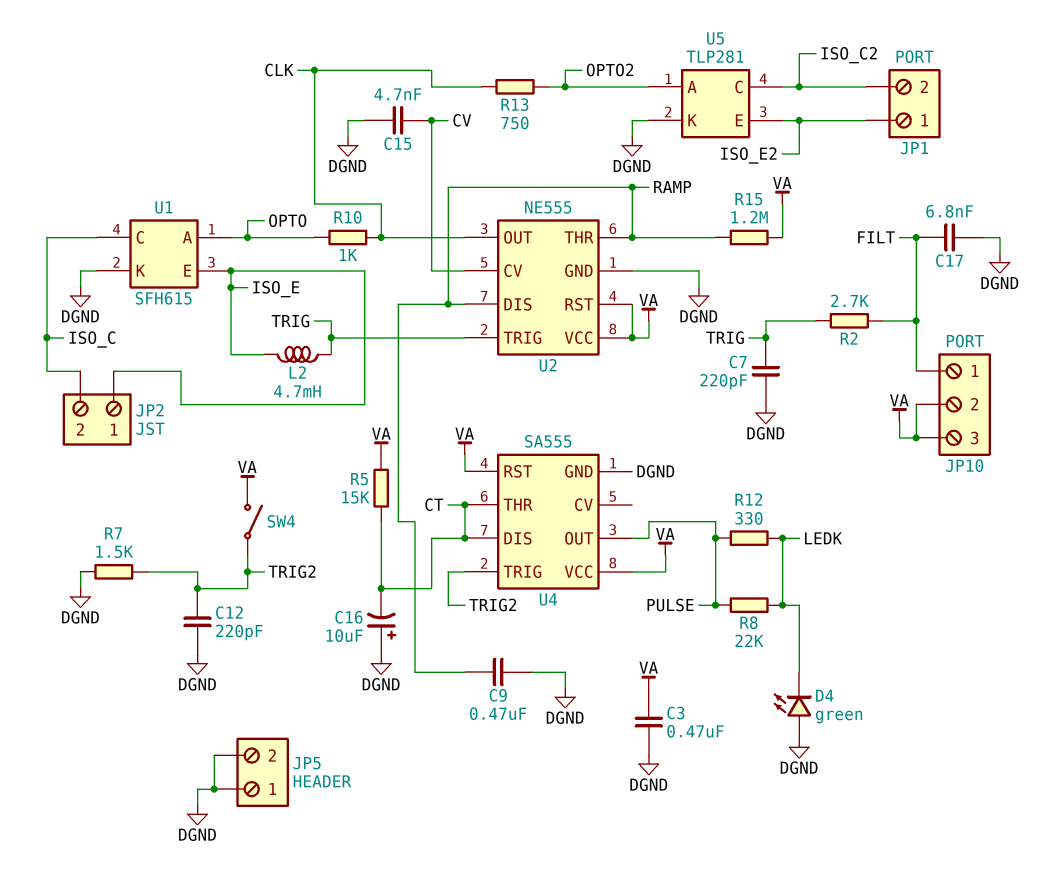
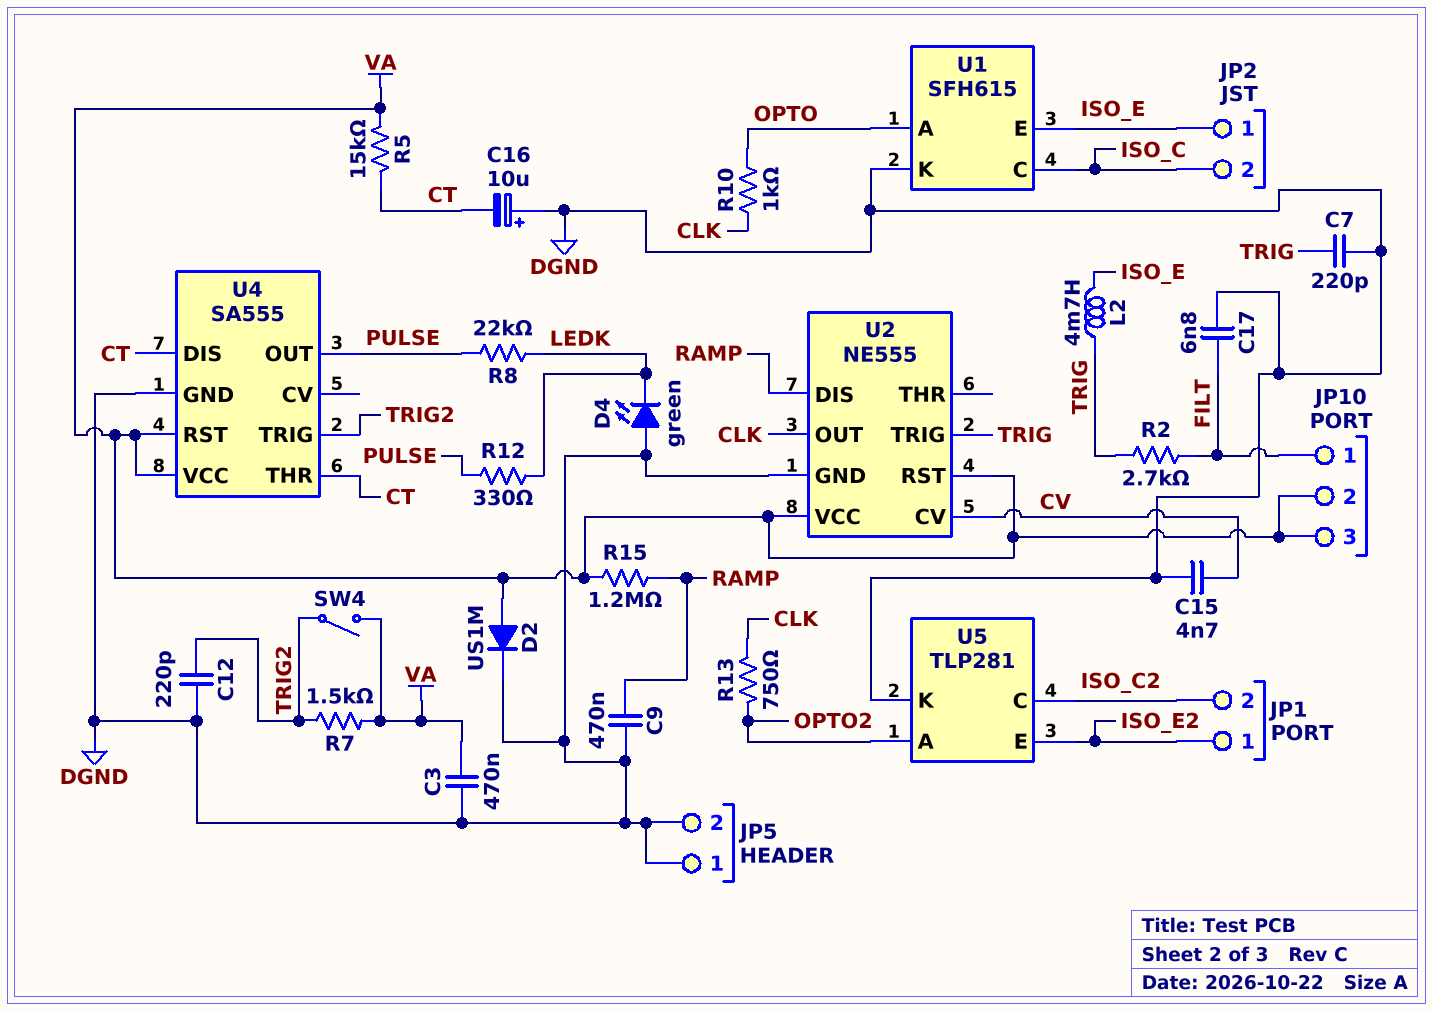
D2: none -> diode US1M (A VA, K DGND)
R7: 1.5k (DGND, TRIG2) -> 1.5k (TRIG2, VA)
U2 pin THR: RAMP -> none

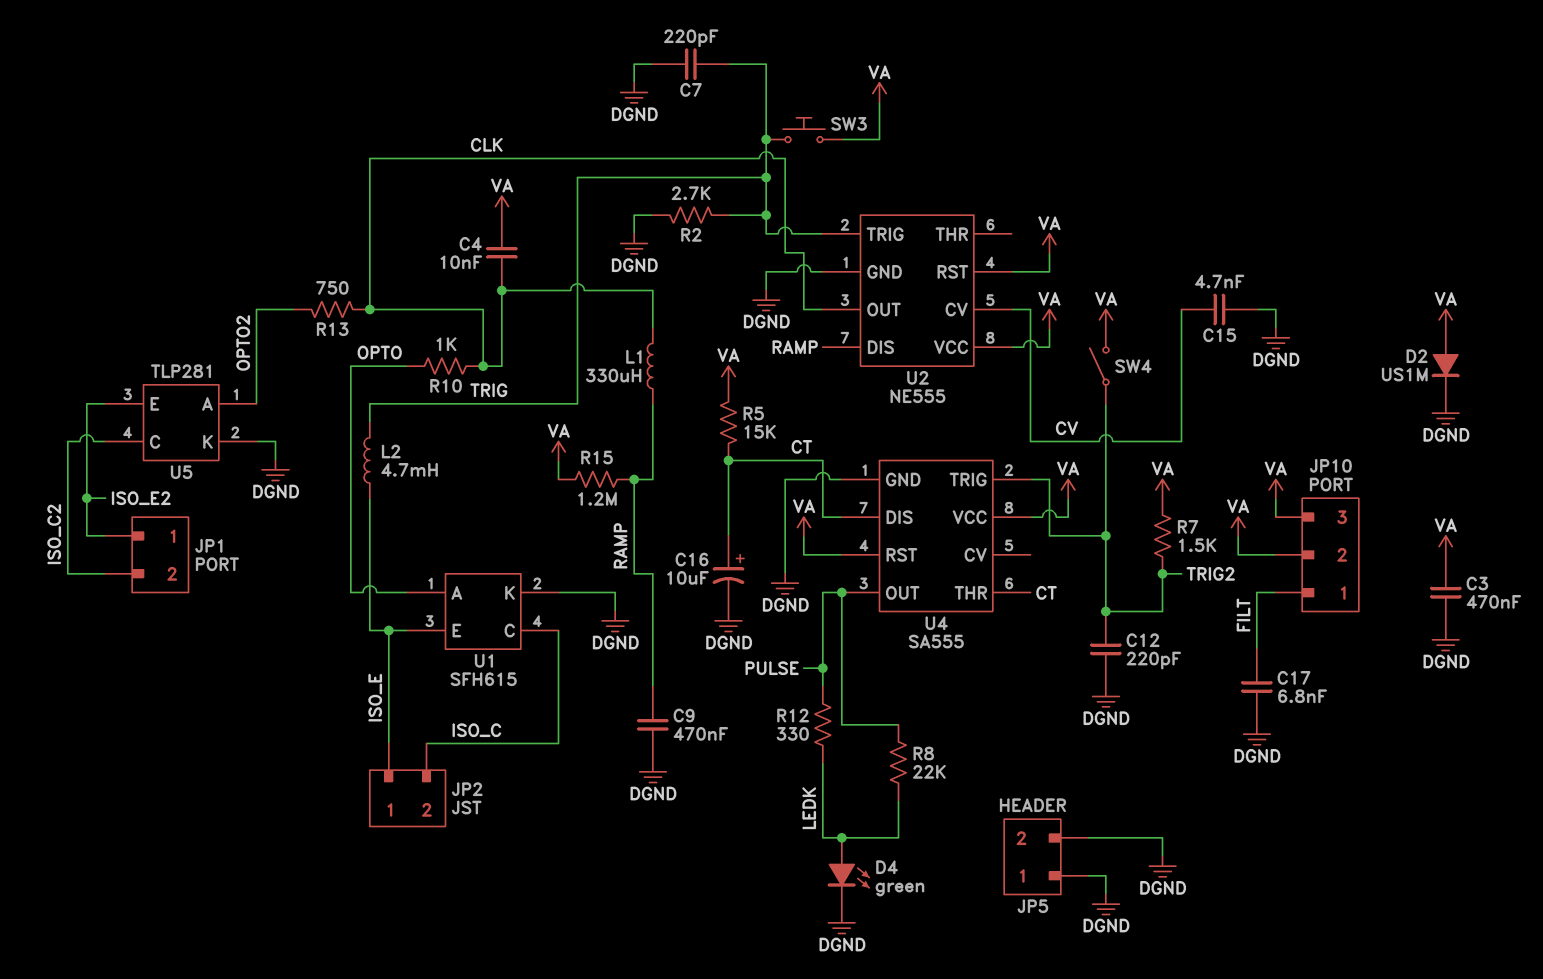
C4: none -> 10nF (CLK, VA)
C16: 10uF (plus DGND, minus CT) -> 10uF (plus CT, minus DGND)
D4: LED green (A DGND, K LEDK) -> LED green (A LEDK, K DGND)
L1: none -> 330uH (CLK, RAMP)
R2: 2.7k (FILT, TRIG) -> 2.7k (DGND, TRIG)
SW3: none -> button (TRIG, VA)

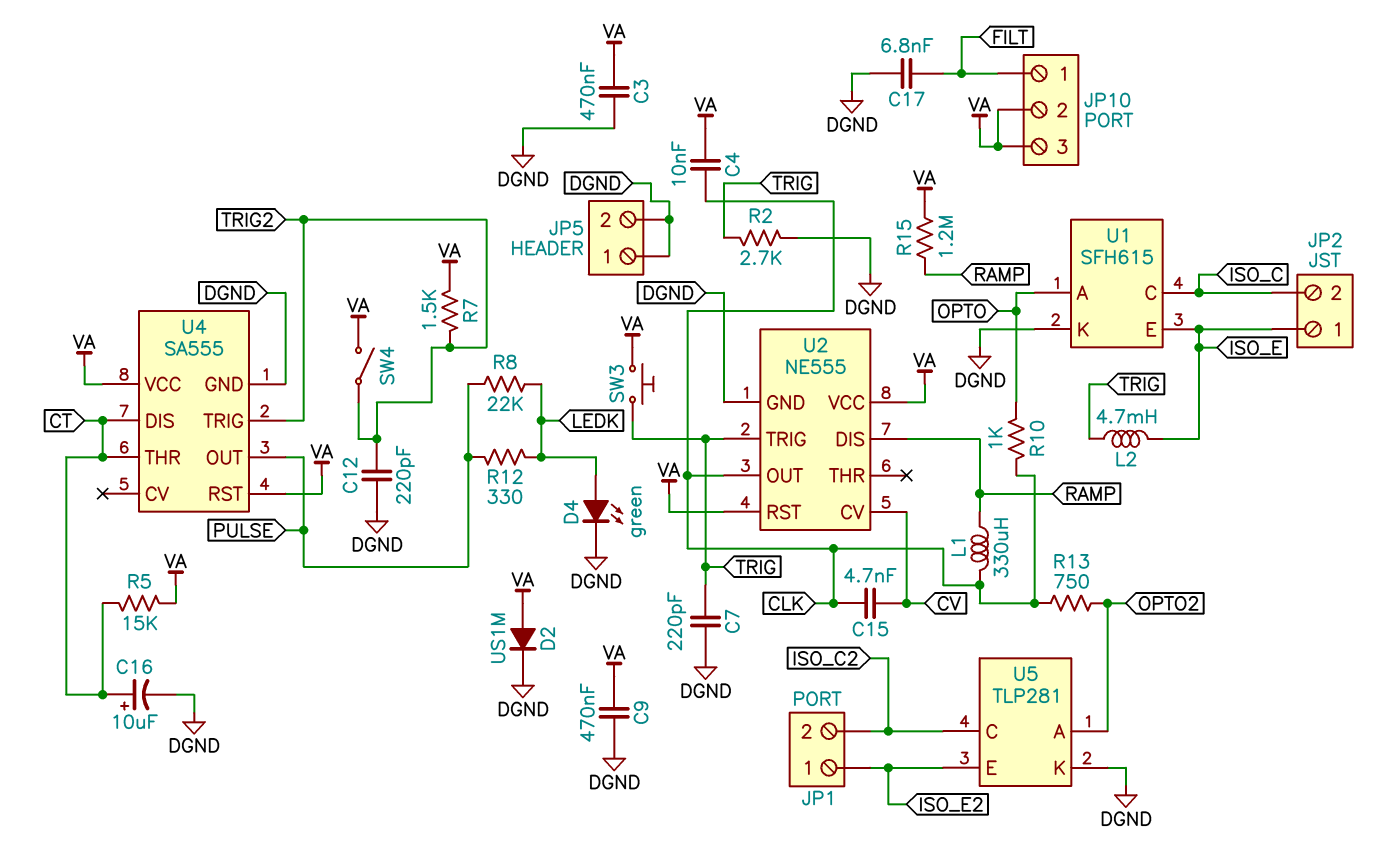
C9: 470nF (DGND, RAMP) -> 470nF (DGND, VA)
C15: 4.7nF (CV, DGND) -> 4.7nF (CLK, CV)

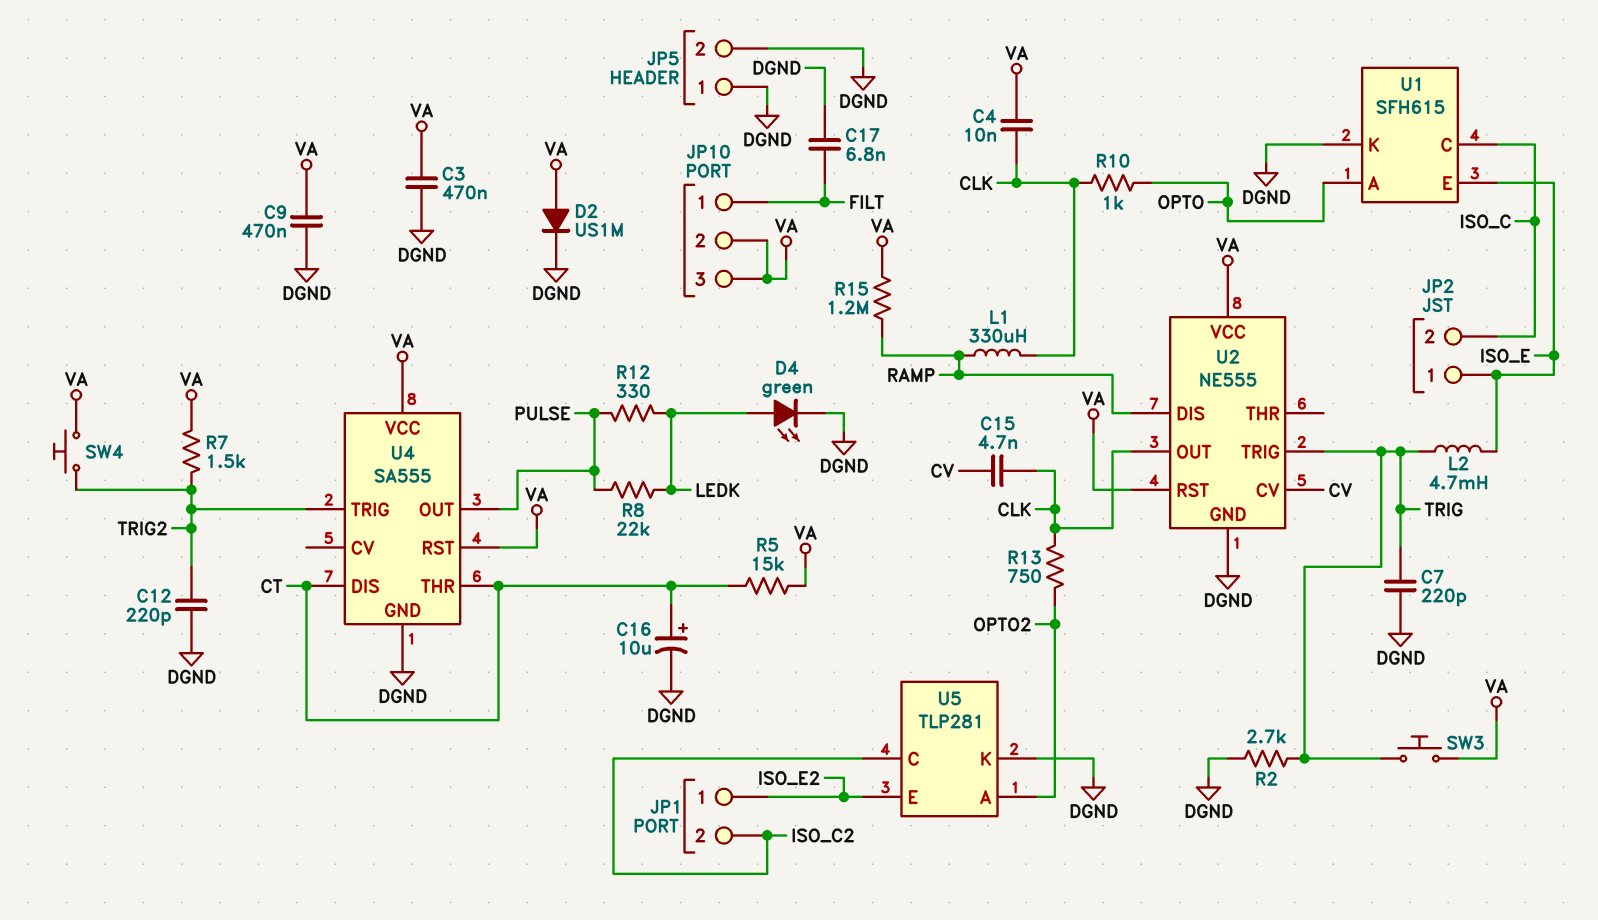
SW4: switch (TRIG2, VA) -> button (TRIG2, VA)

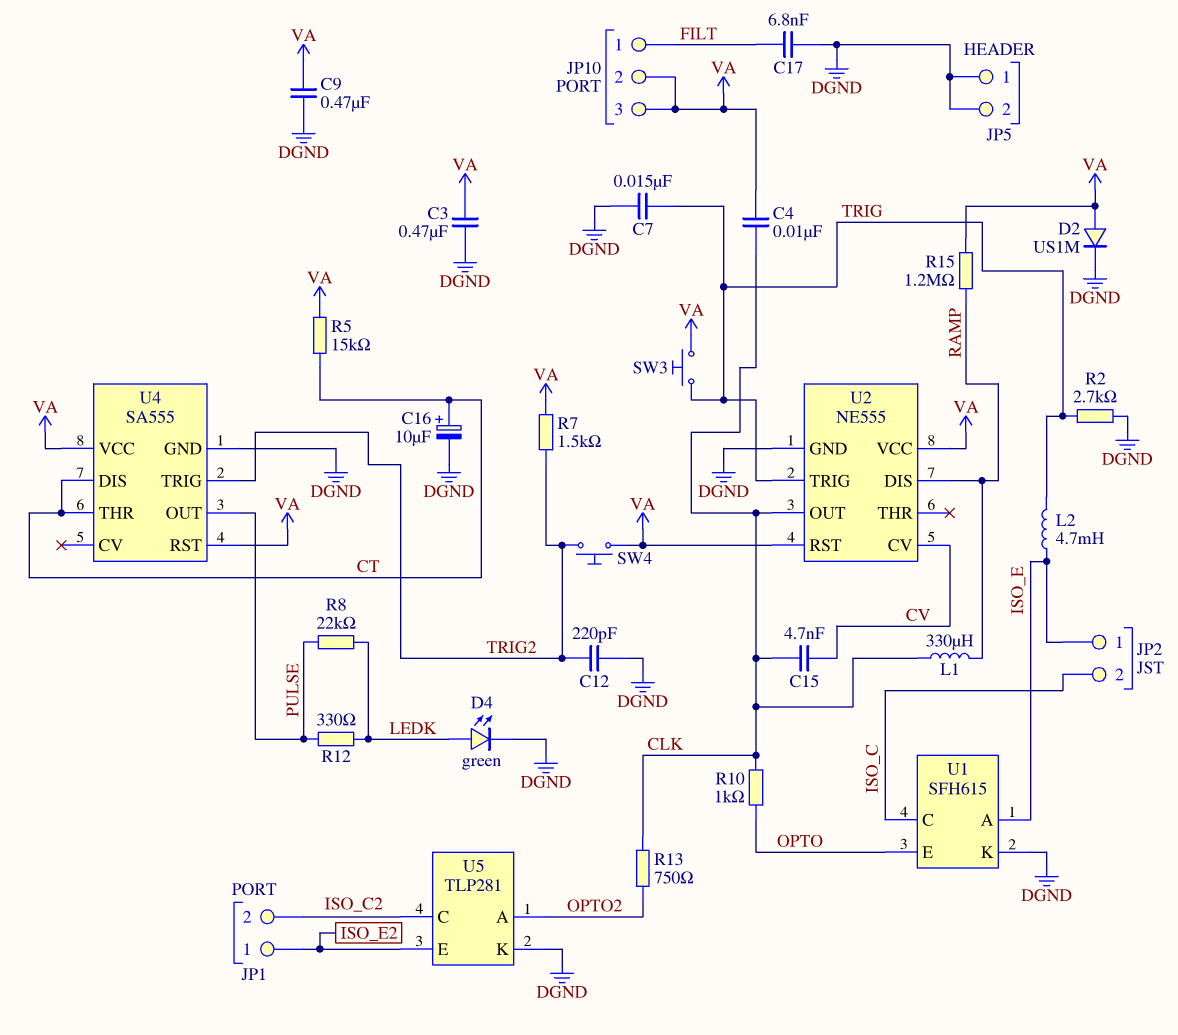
C7: 220pF (DGND, TRIG) -> 15nF (DGND, TRIG)
U1 pin A: OPTO -> ISO_E
U1 pin E: ISO_E -> OPTO

